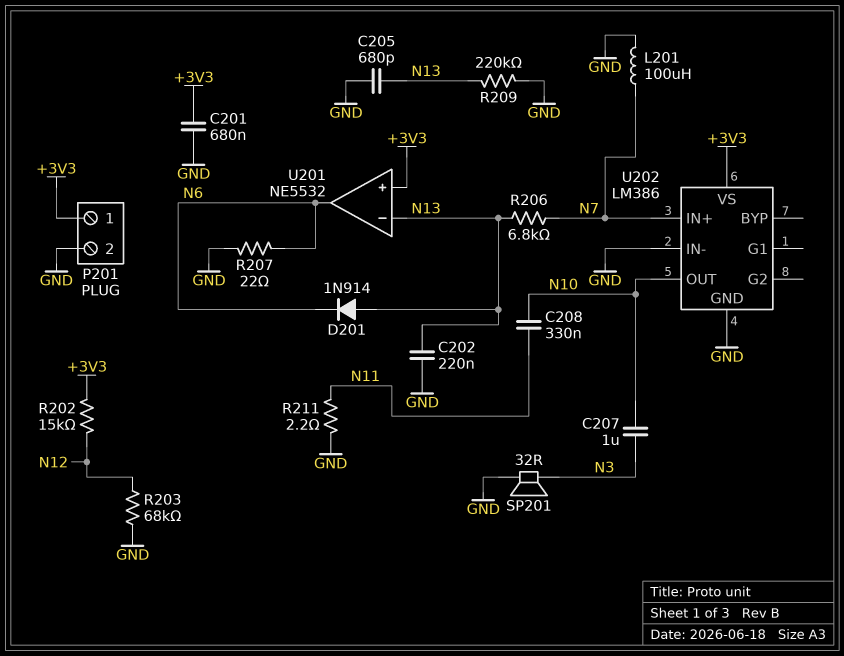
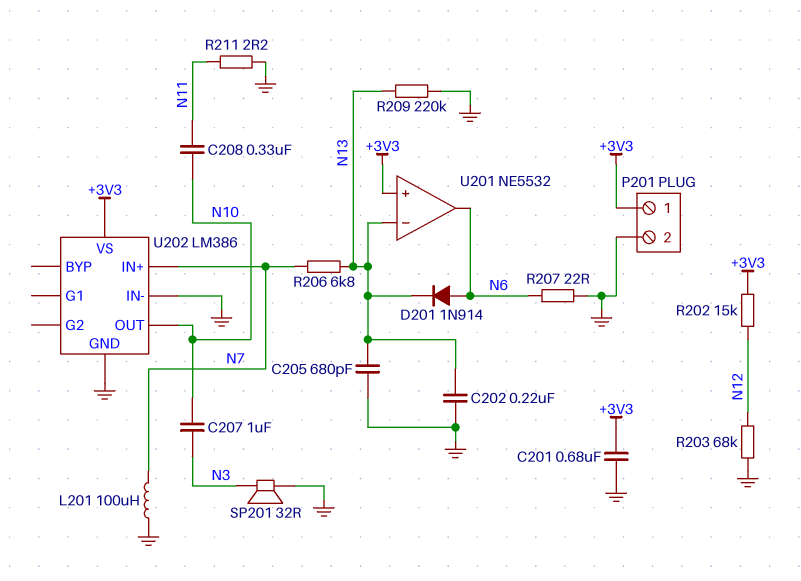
D201: diode 1N914 (A N13, K N6) -> diode 1N914 (A N6, K N13)

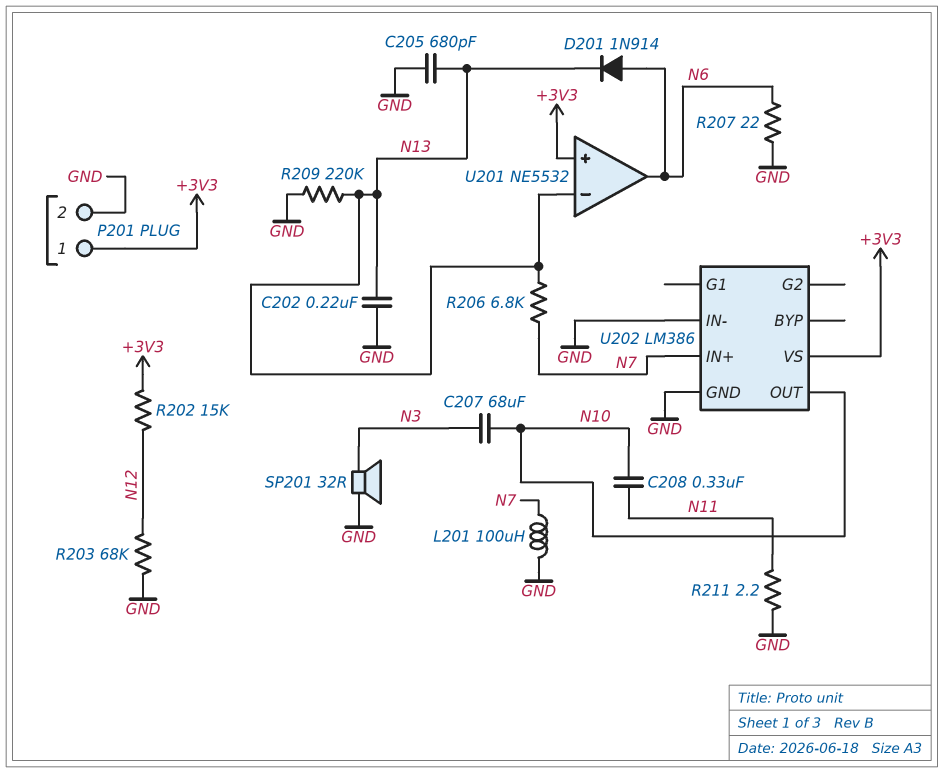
C201: 680nF (+3V3, GND) -> none
C207: 1uF (N3, N10) -> 68uF (N3, N10)

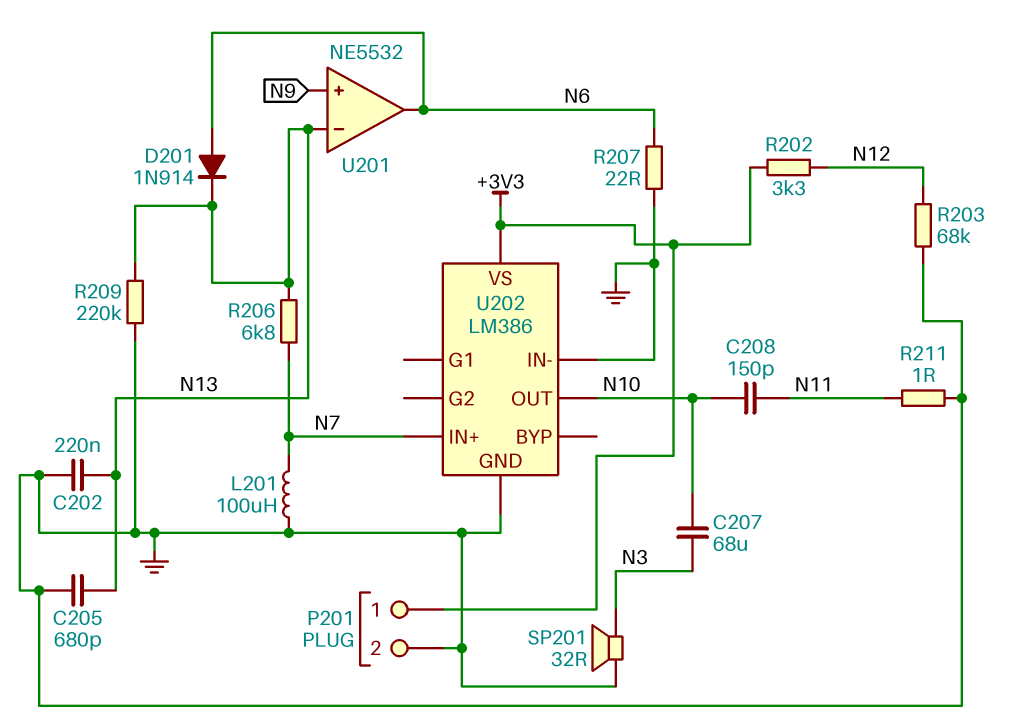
C208: 330nF (N10, N11) -> 150pF (N10, N11)
R202: 15k (+3V3, N12) -> 3.3k (+3V3, N12)
R211: 2.2 (GND, N11) -> 1 (GND, N11)
U201 pin in+: +3V3 -> N9

